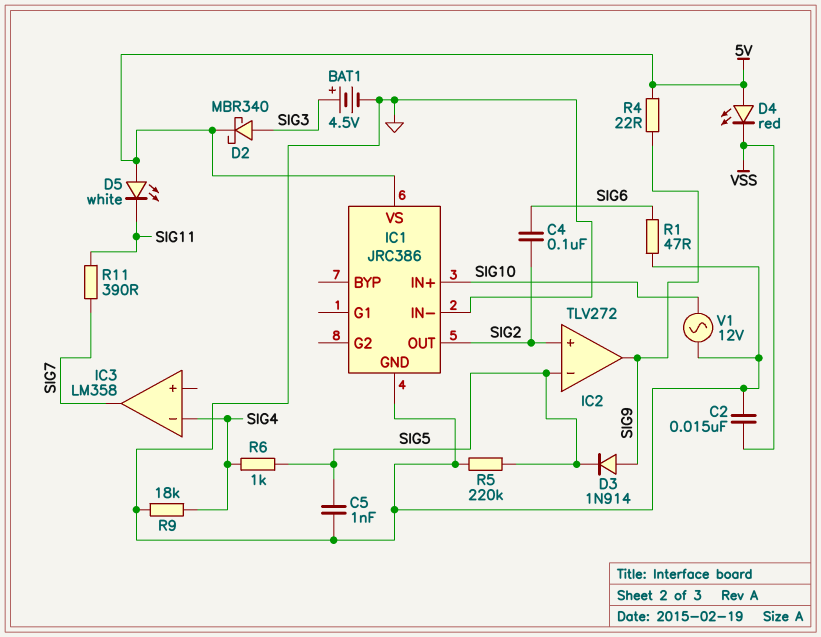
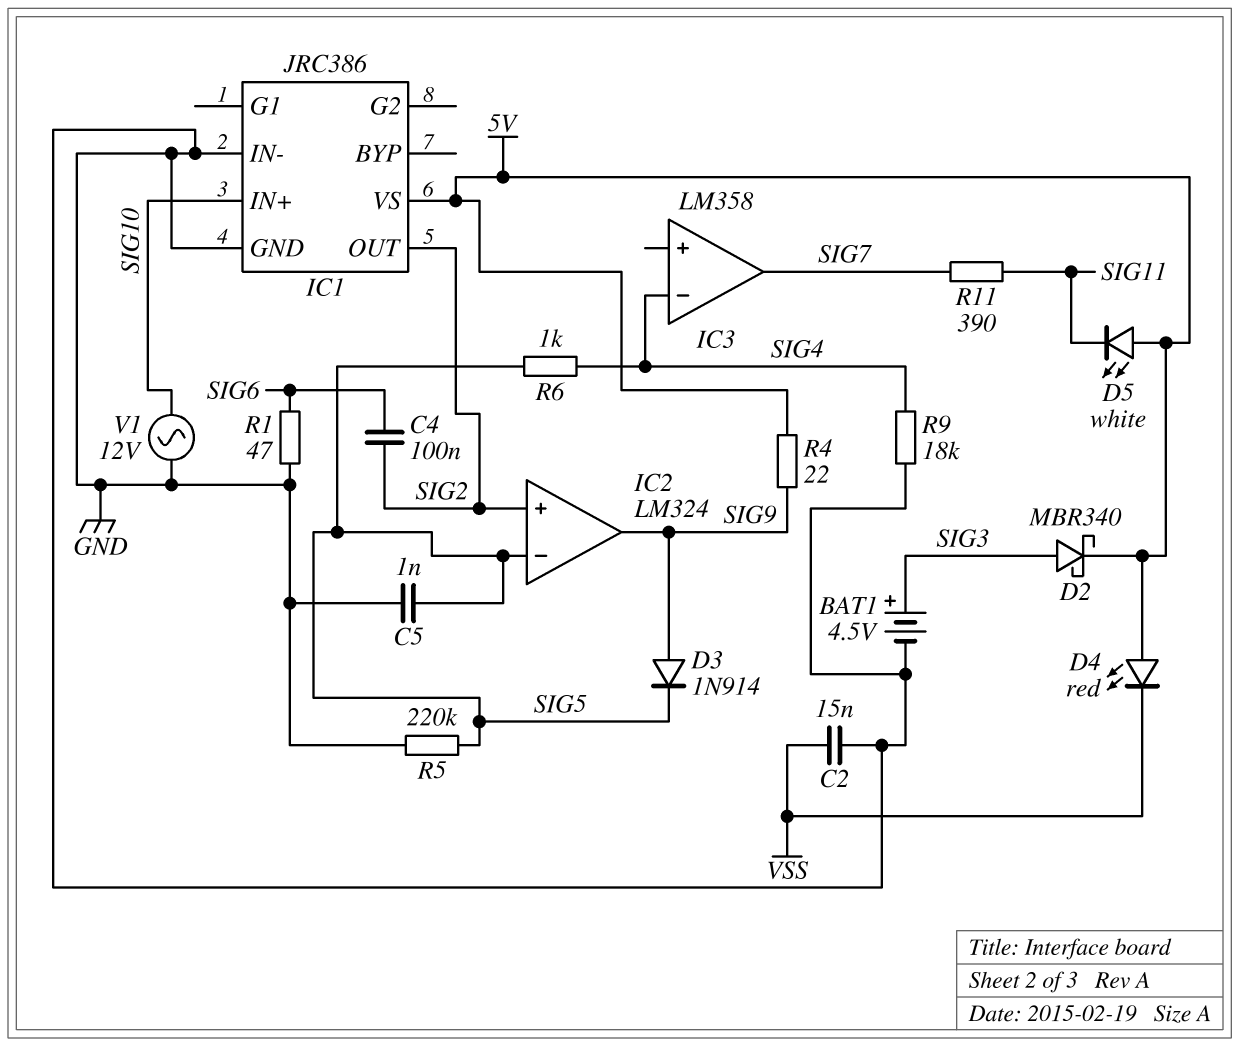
IC2: TLV272 -> LM324

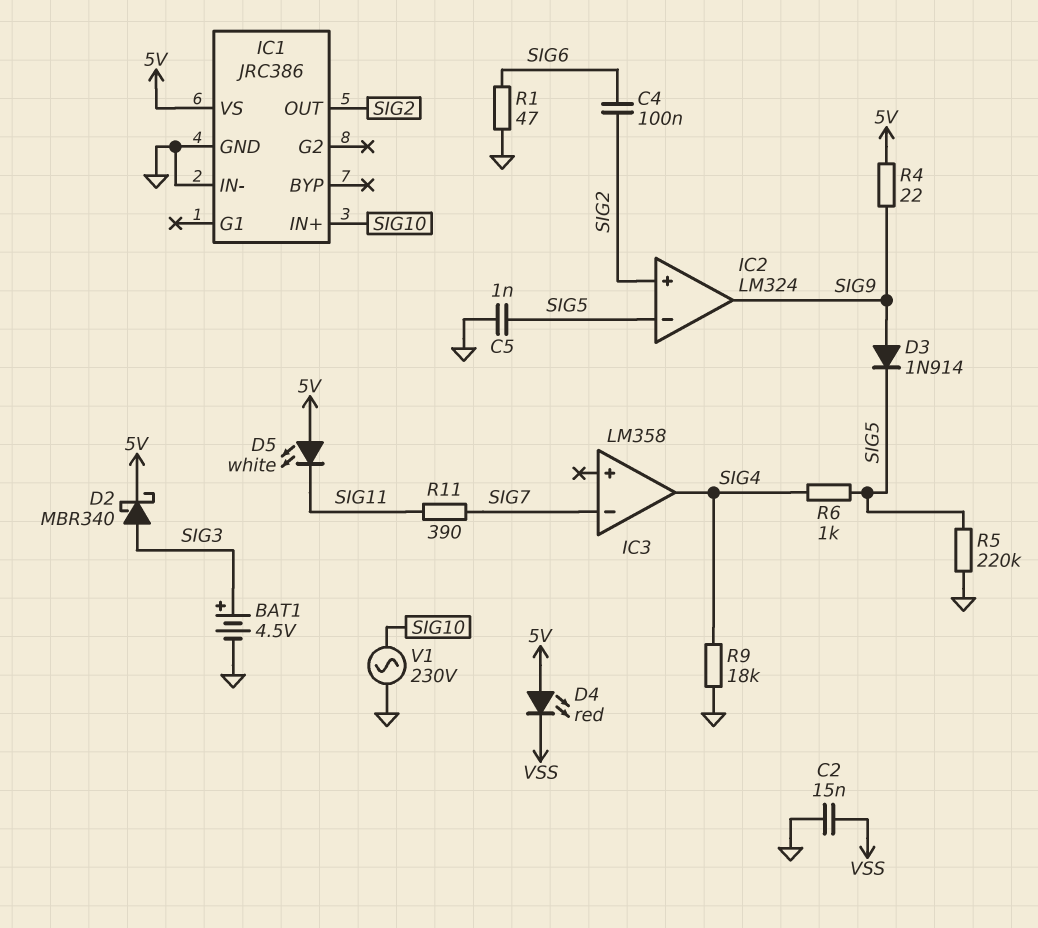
IC3 pin in-: SIG4 -> SIG7
IC3 pin out: SIG7 -> SIG4
V1: AC 12V (GND, SIG10) -> AC 230V (GND, SIG10)

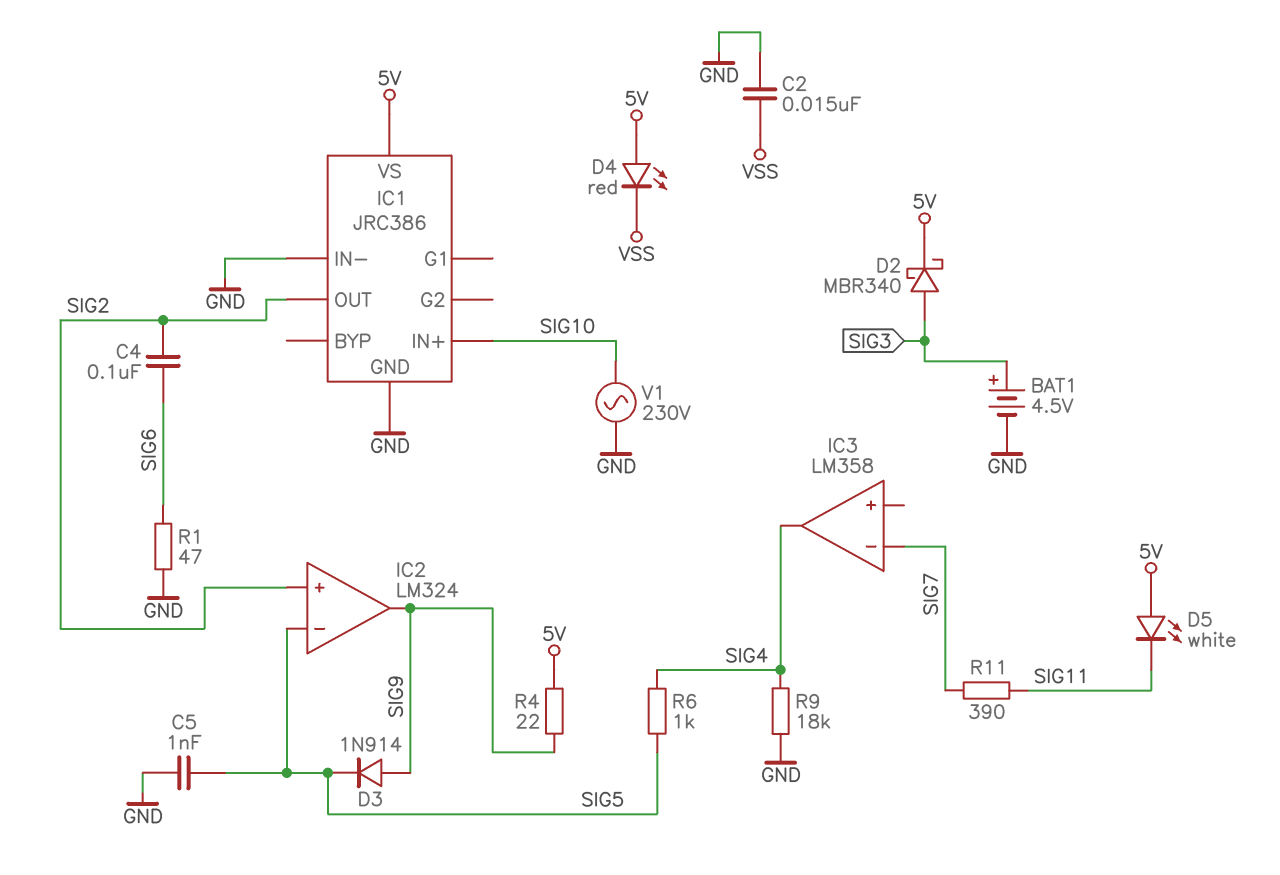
R5: 220k (GND, SIG5) -> none

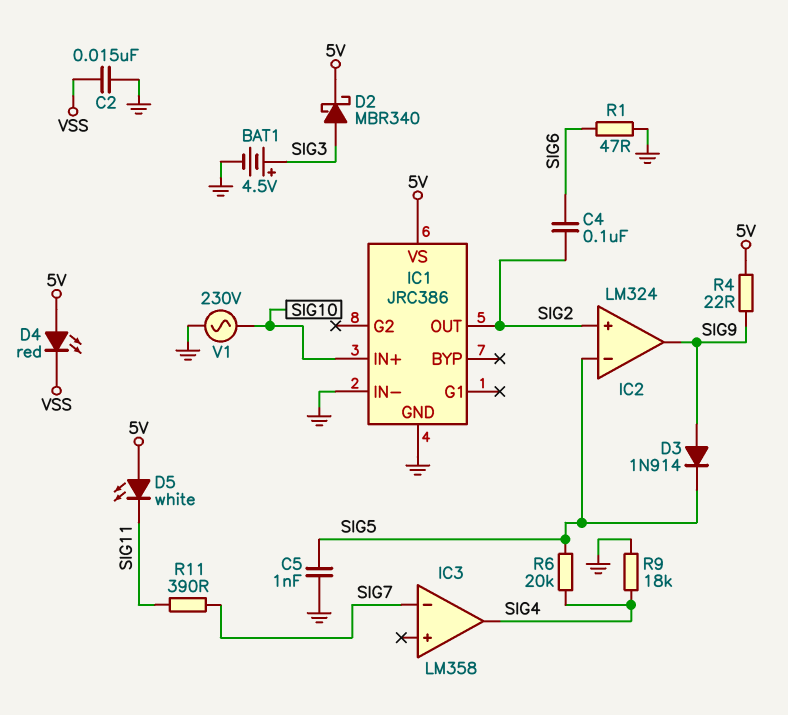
R6: 1k (SIG4, SIG5) -> 20k (SIG4, SIG5)

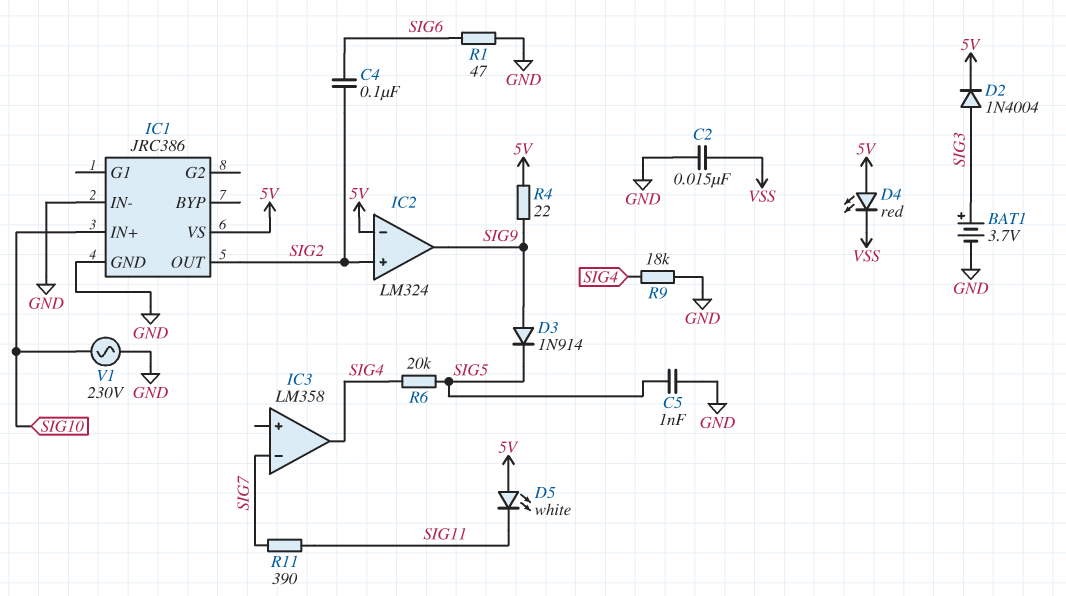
BAT1: 4.5V (plus SIG3, minus GND) -> 3.7V (plus SIG3, minus GND)
D2: schottky MBR340 (A SIG3, K 5V) -> diode 1N4004 (A SIG3, K 5V)
IC2 pin in-: SIG5 -> 5V

